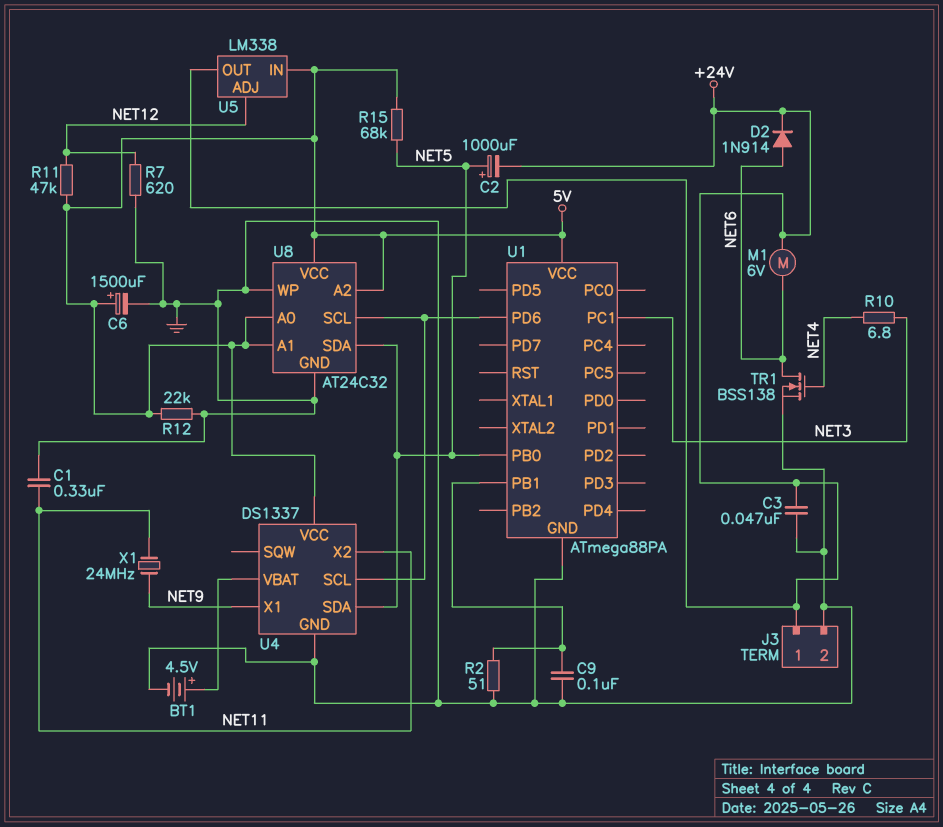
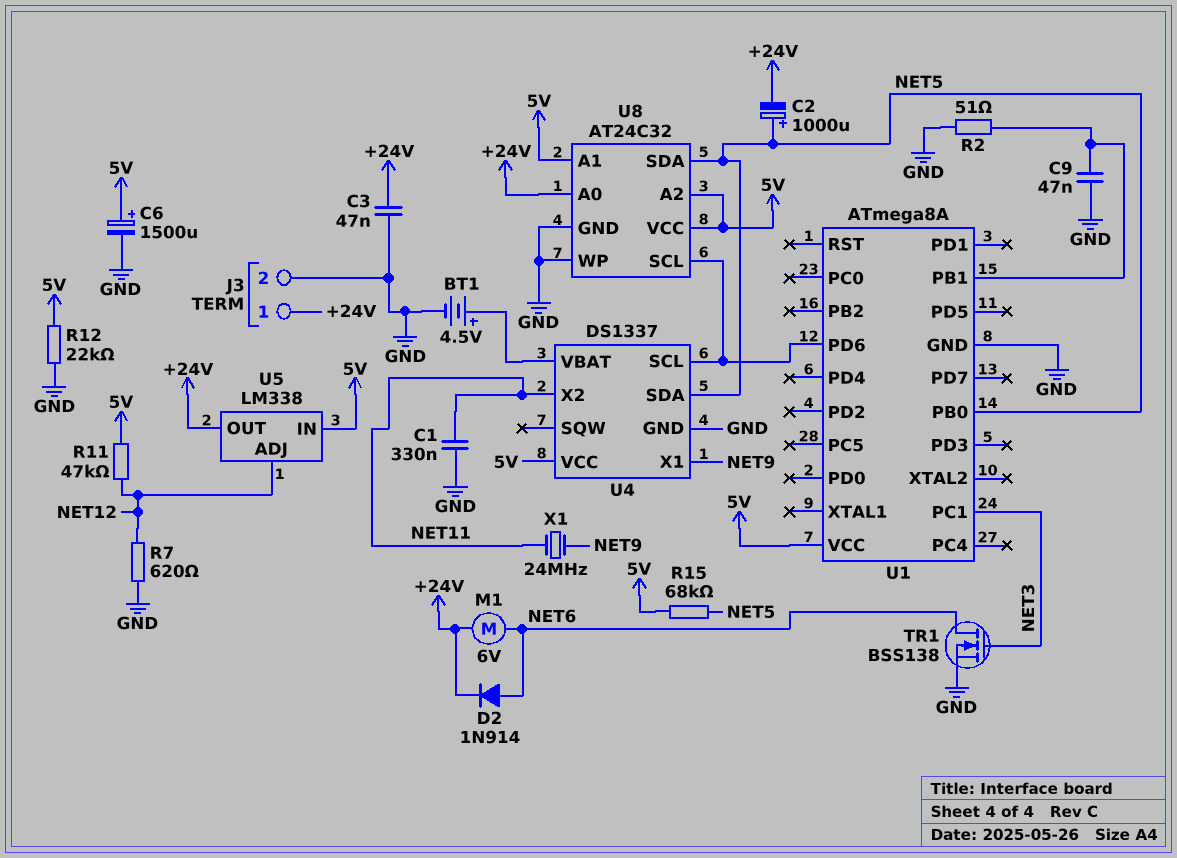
C9: 100nF (GND, U1/PB1) -> 47nF (GND, U1/PB1)
R10: 6.8 (NET3, NET4) -> none
TR1: NMOS BSS138 (G NET4, D NET6, S GND) -> NMOS BSS138 (G NET3, D NET6, S GND)
U1: ATmega88PA -> ATmega8A
U8 pin A0: 5V -> +24V

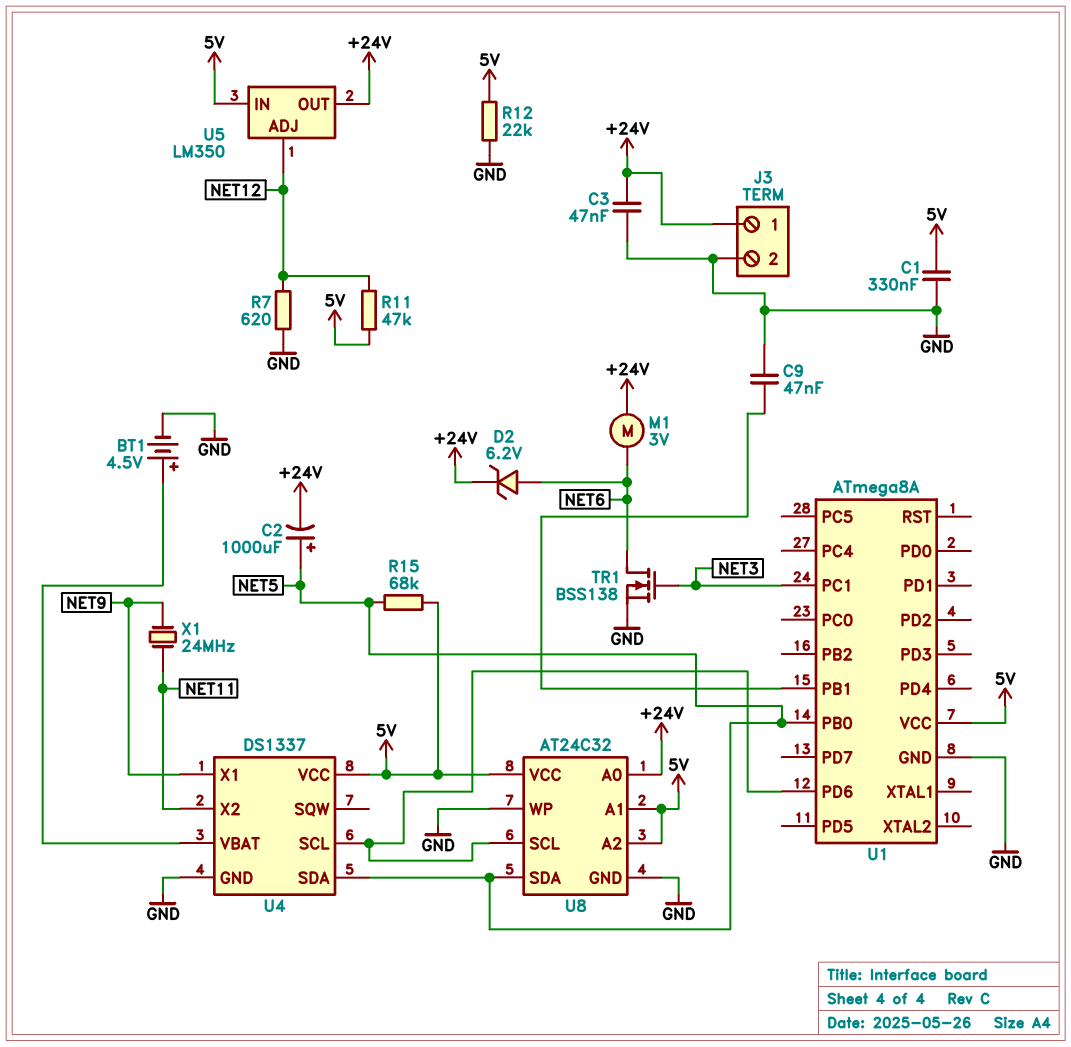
C1: 330nF (GND, NET11) -> 330nF (5V, GND)
C6: 1500uF (plus 5V, minus GND) -> none
D2: diode 1N914 (A NET6, K +24V) -> zener 6.2V (A NET6, K +24V)
M1: motor 6V (+24V, NET6) -> motor 3V (+24V, NET6)
R2: 51 (GND, U1/PB1) -> none
U5: LM338 -> LM350

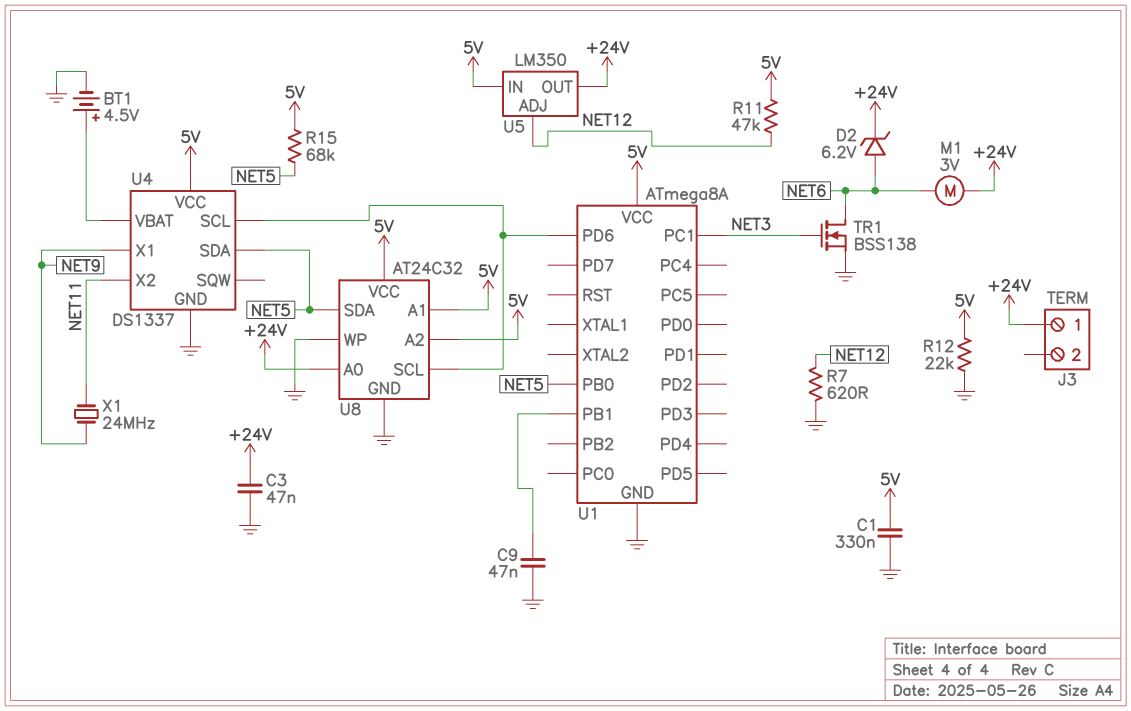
C2: 1000uF (plus NET5, minus +24V) -> none
J3 pin 2: GND -> none

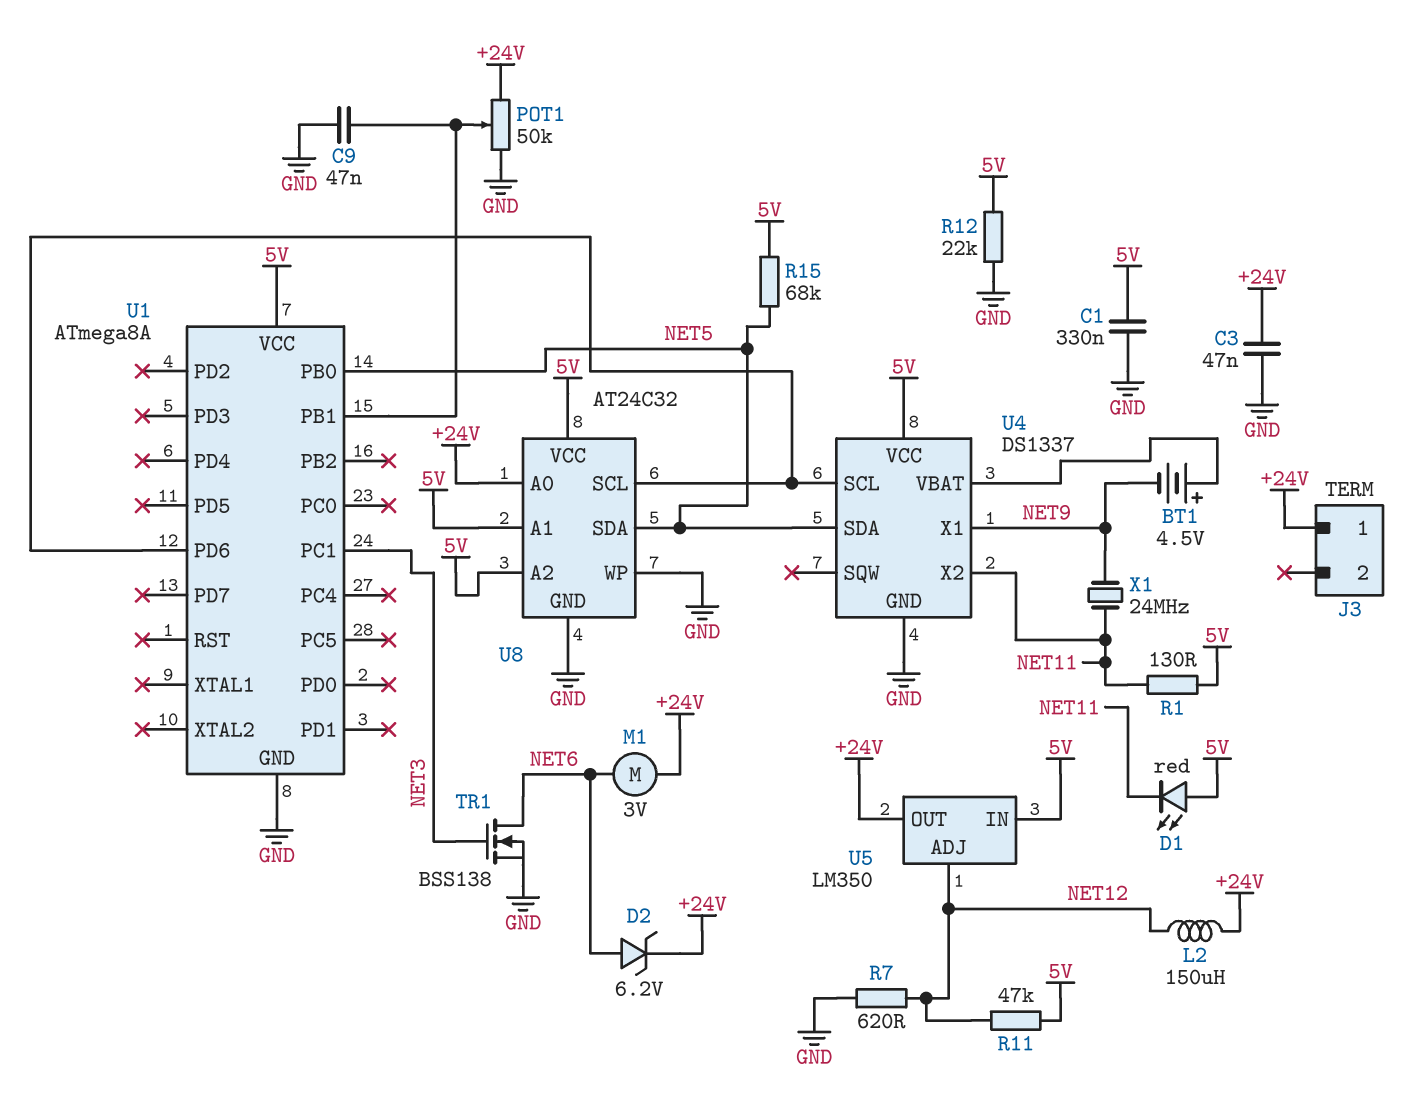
BT1: 4.5V (plus U4/VBAT, minus GND) -> 4.5V (plus U4/VBAT, minus NET9)
D1: none -> LED red (A 5V, K NET11)
L2: none -> 150uH (+24V, NET12)
POT1: none -> 50k (+24V, GND, wiper U1/PB1)
R1: none -> 130 (5V, NET11)

